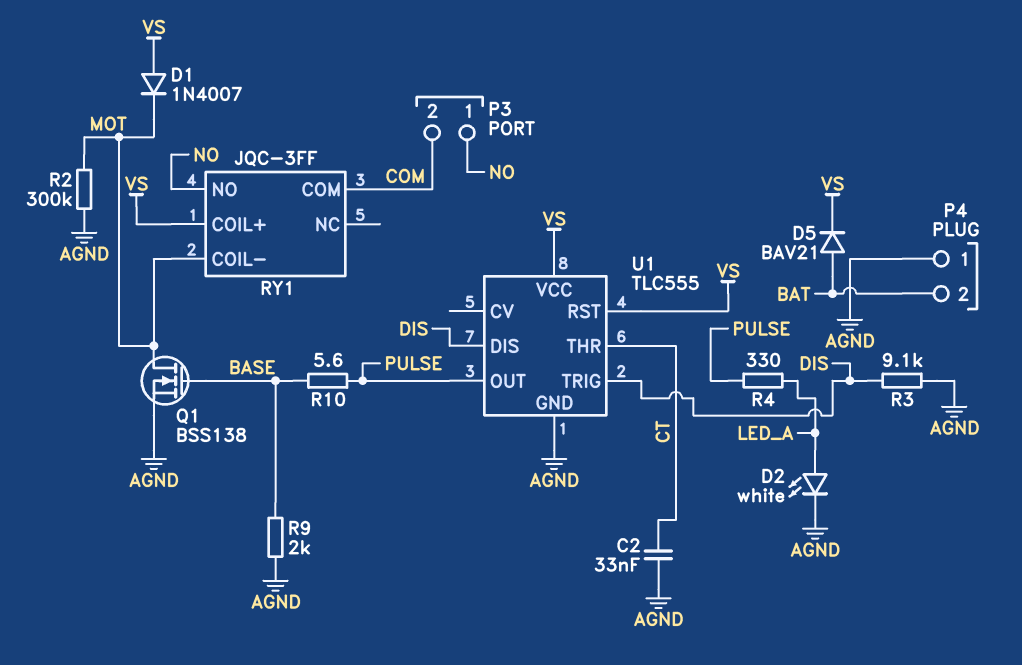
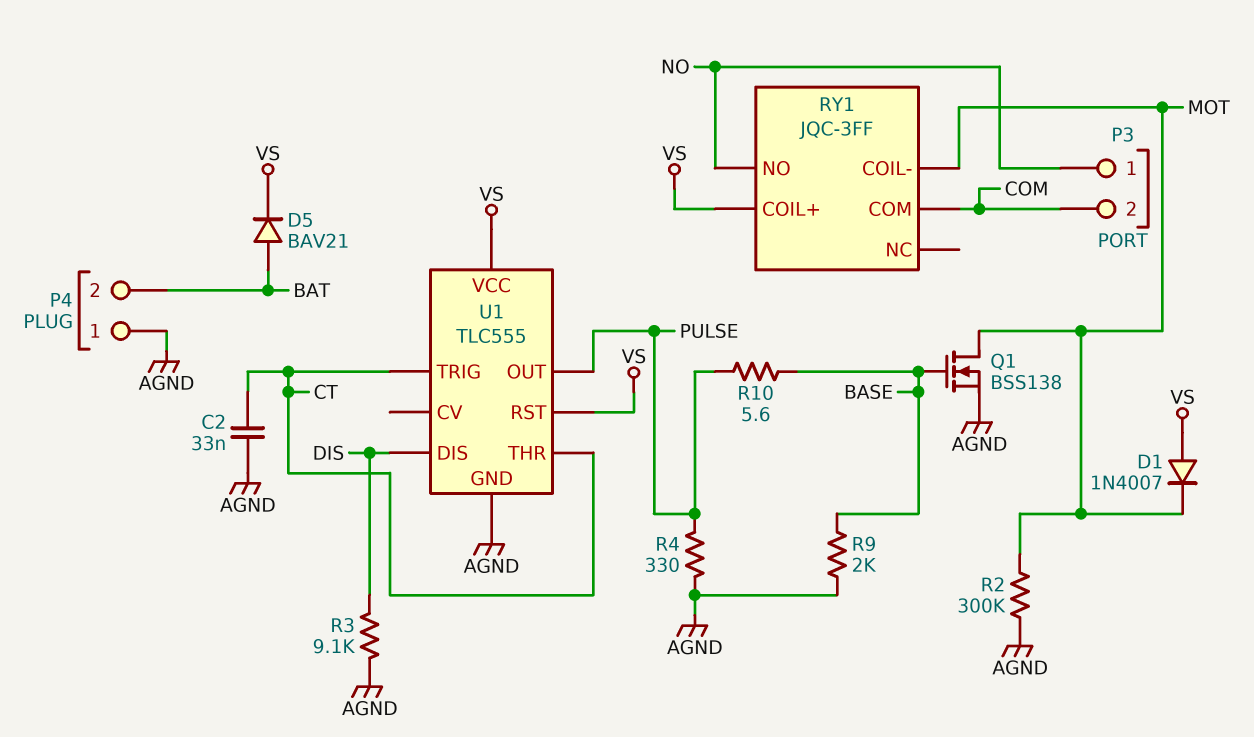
D2: LED white (A LED_A, K AGND) -> none
R4: 330 (LED_A, PULSE) -> 330 (AGND, PULSE)
U1 pin TRIG: DIS -> CT

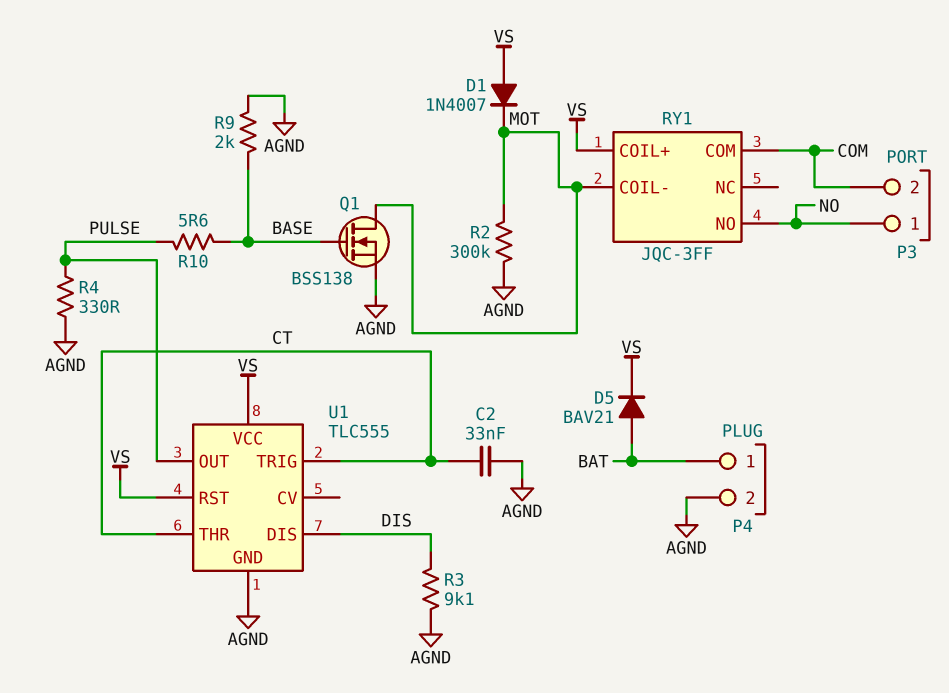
P4 pin 1: AGND -> BAT
P4 pin 2: BAT -> AGND

